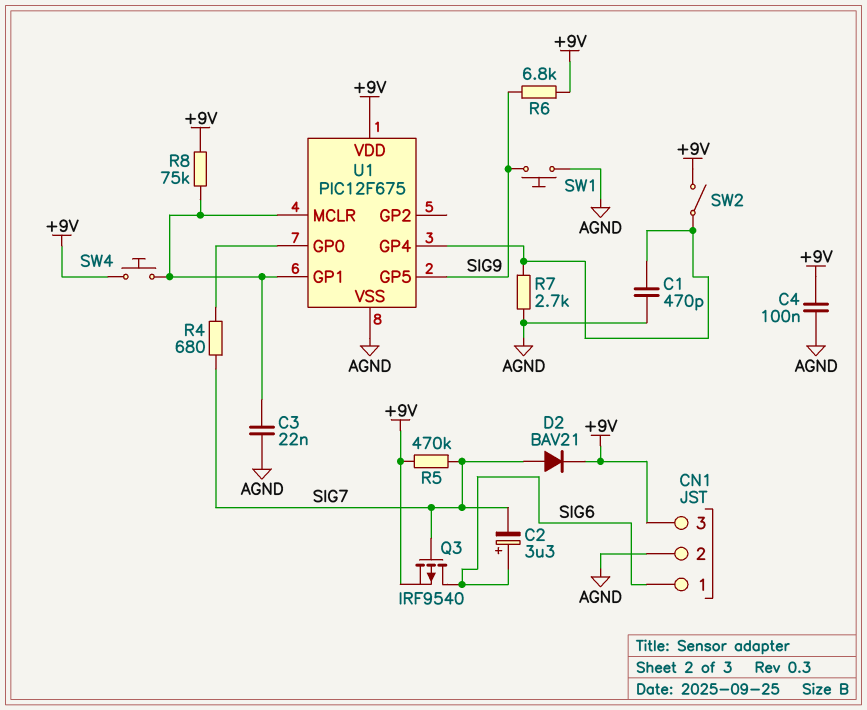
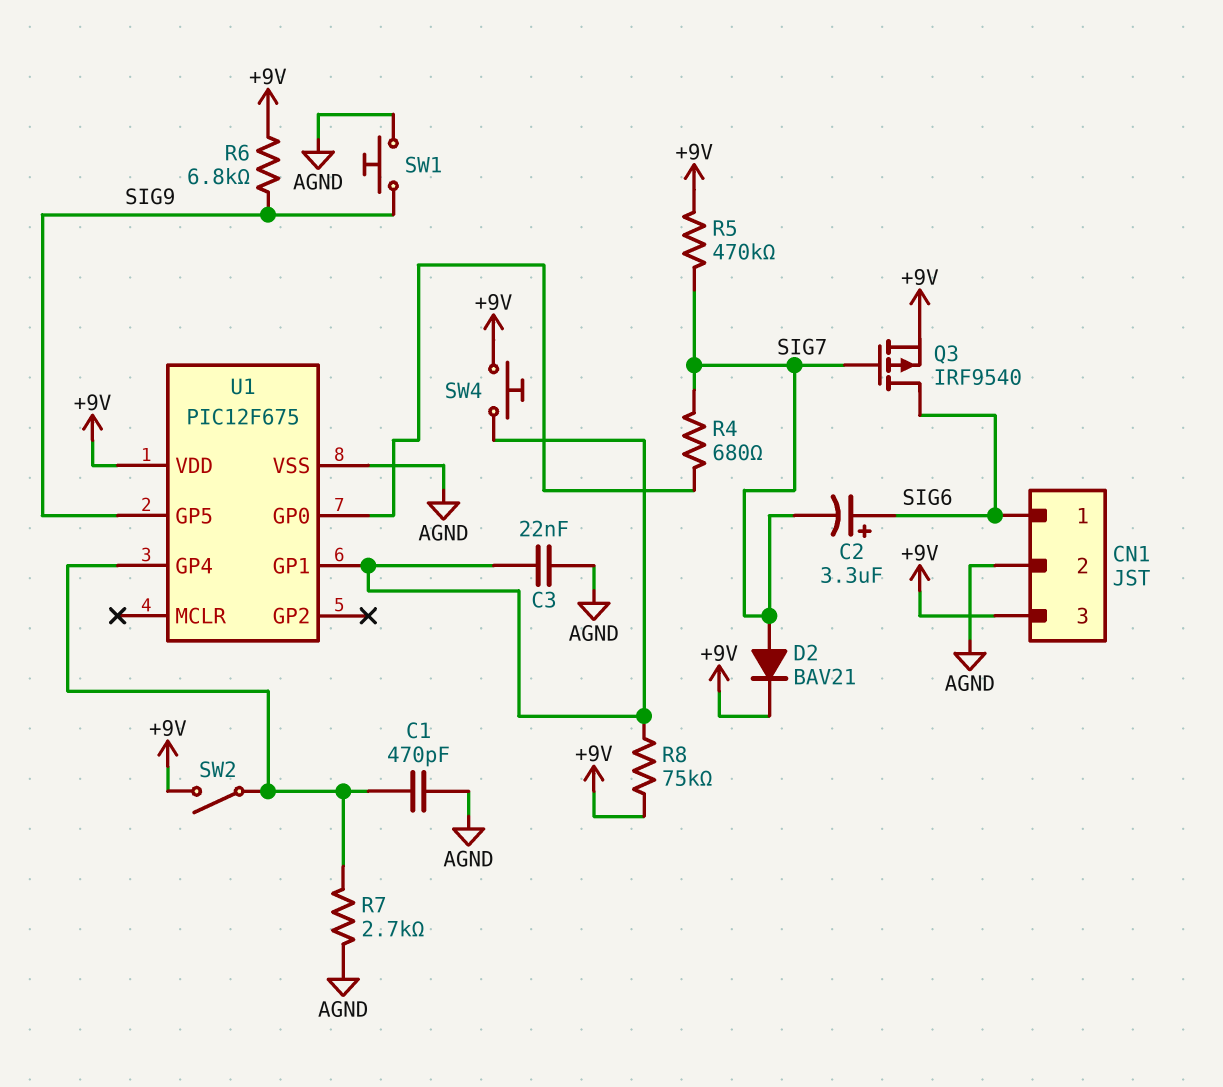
C4: 100nF (+9V, AGND) -> none
U1 pin MCLR: U1/GP1 -> none

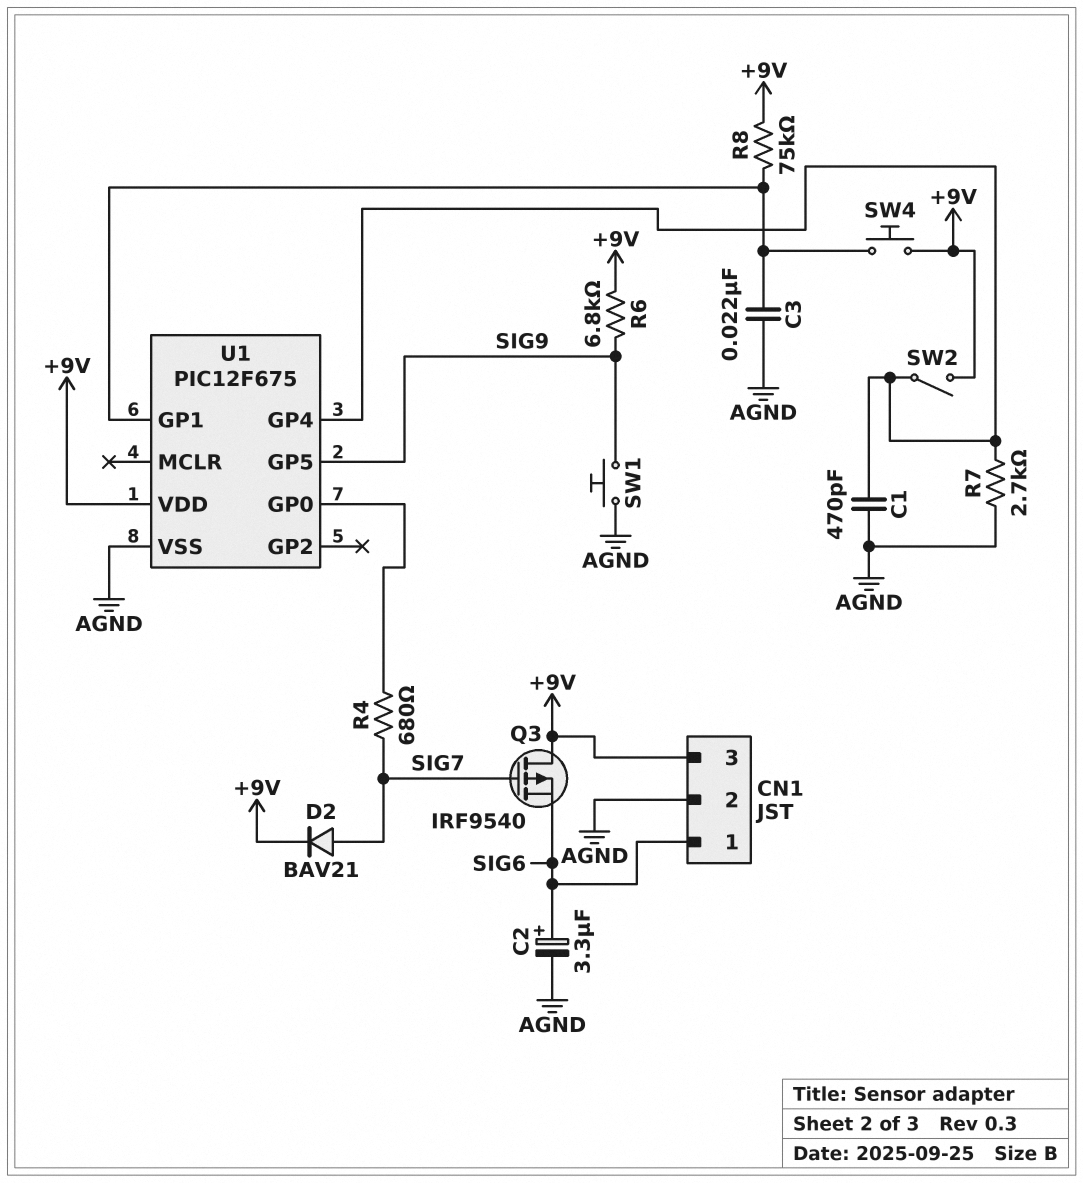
C2: 3.3uF (plus SIG6, minus SIG7) -> 3.3uF (plus SIG6, minus AGND)
Q3: PMOS IRF9540 (G SIG7, D SIG6, S +9V) -> PMOS IRF9540 (G SIG7, D +9V, S SIG6)
R5: 470k (+9V, SIG7) -> none

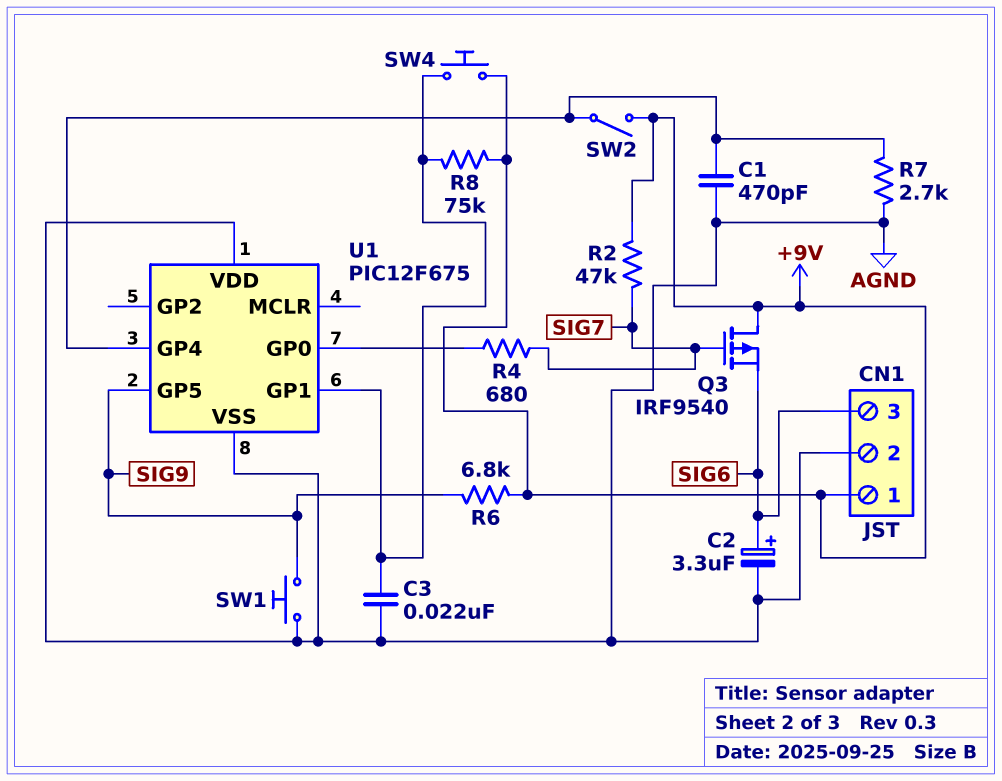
CN1 pin 1: SIG6 -> +9V
CN1 pin 3: +9V -> SIG6
D2: diode BAV21 (A SIG7, K +9V) -> none
R2: none -> 47k (+9V, SIG7)
U1 pin VDD: +9V -> AGND

